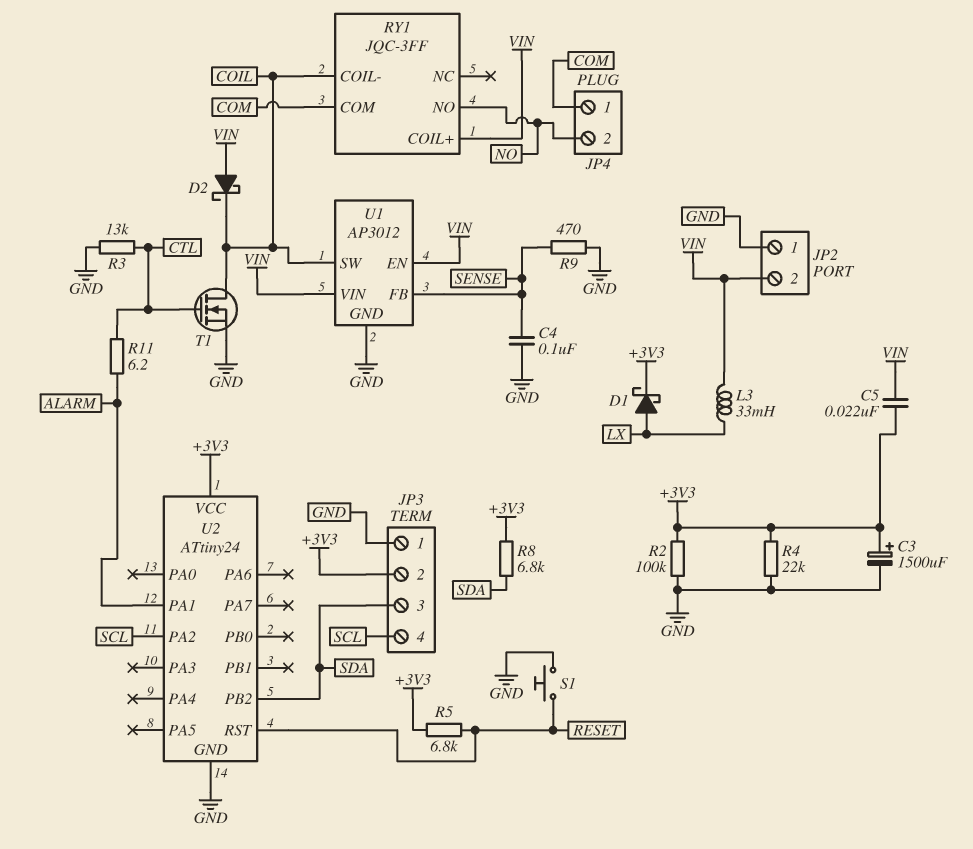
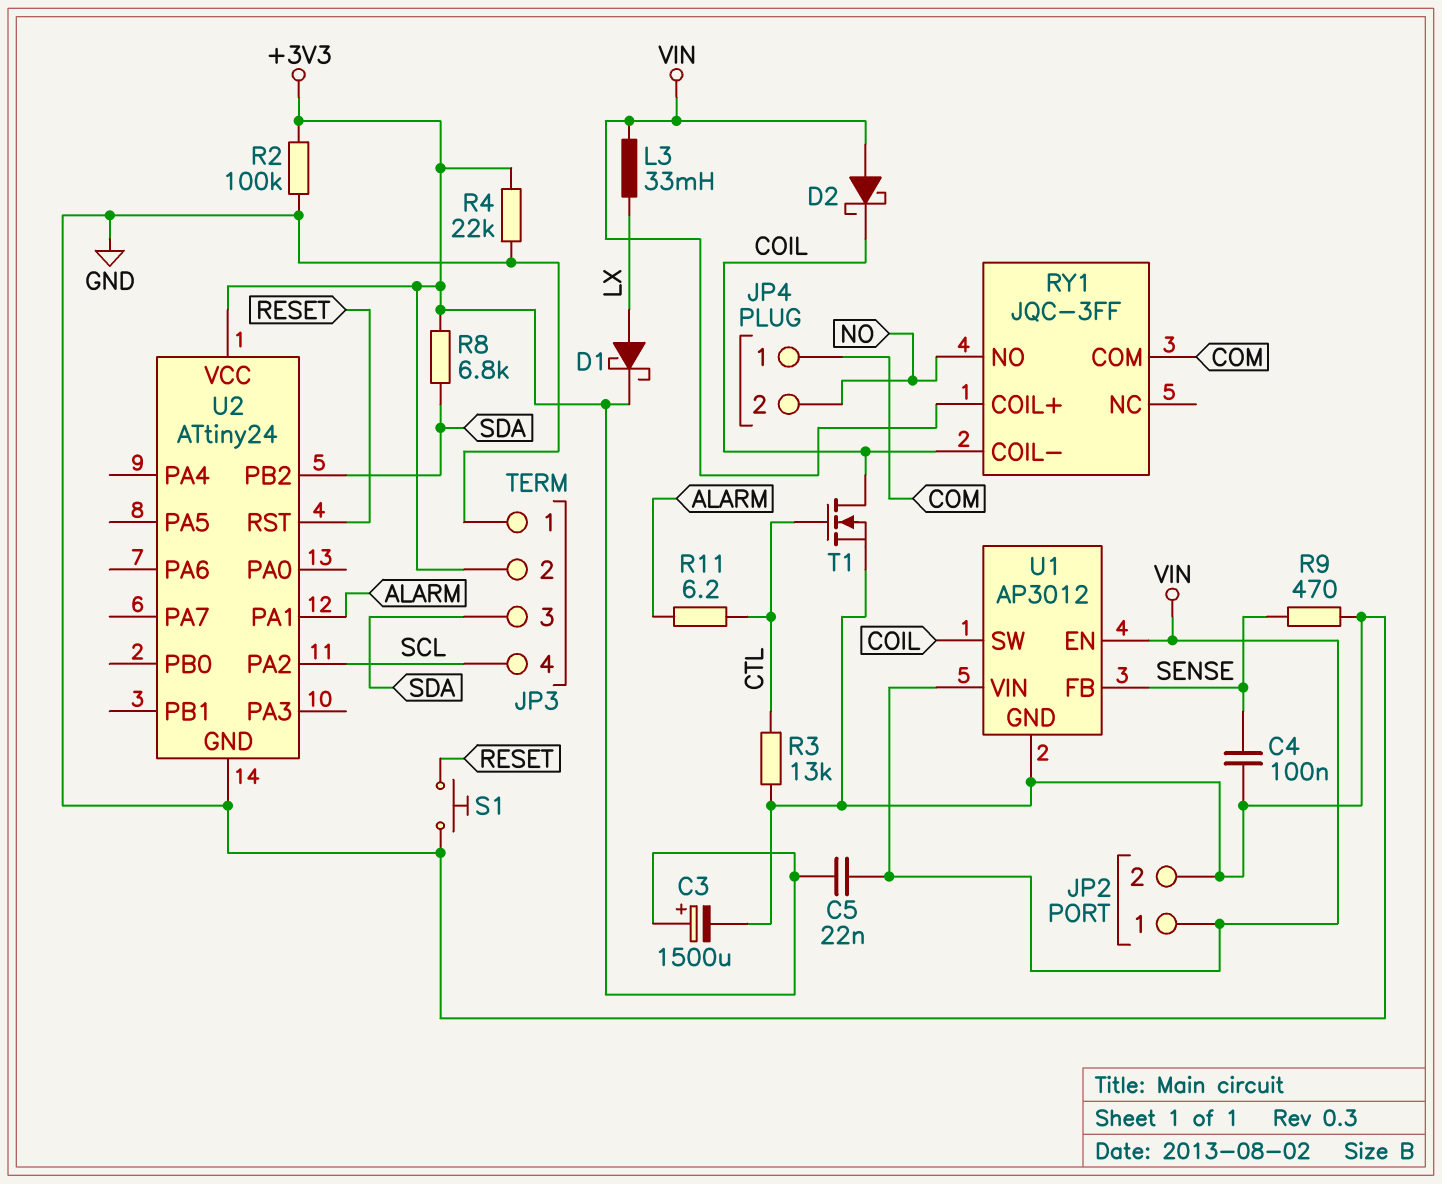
JP2 pin 1: GND -> VIN
JP2 pin 2: VIN -> GND
R5: 6.8k (+3V3, RESET) -> none

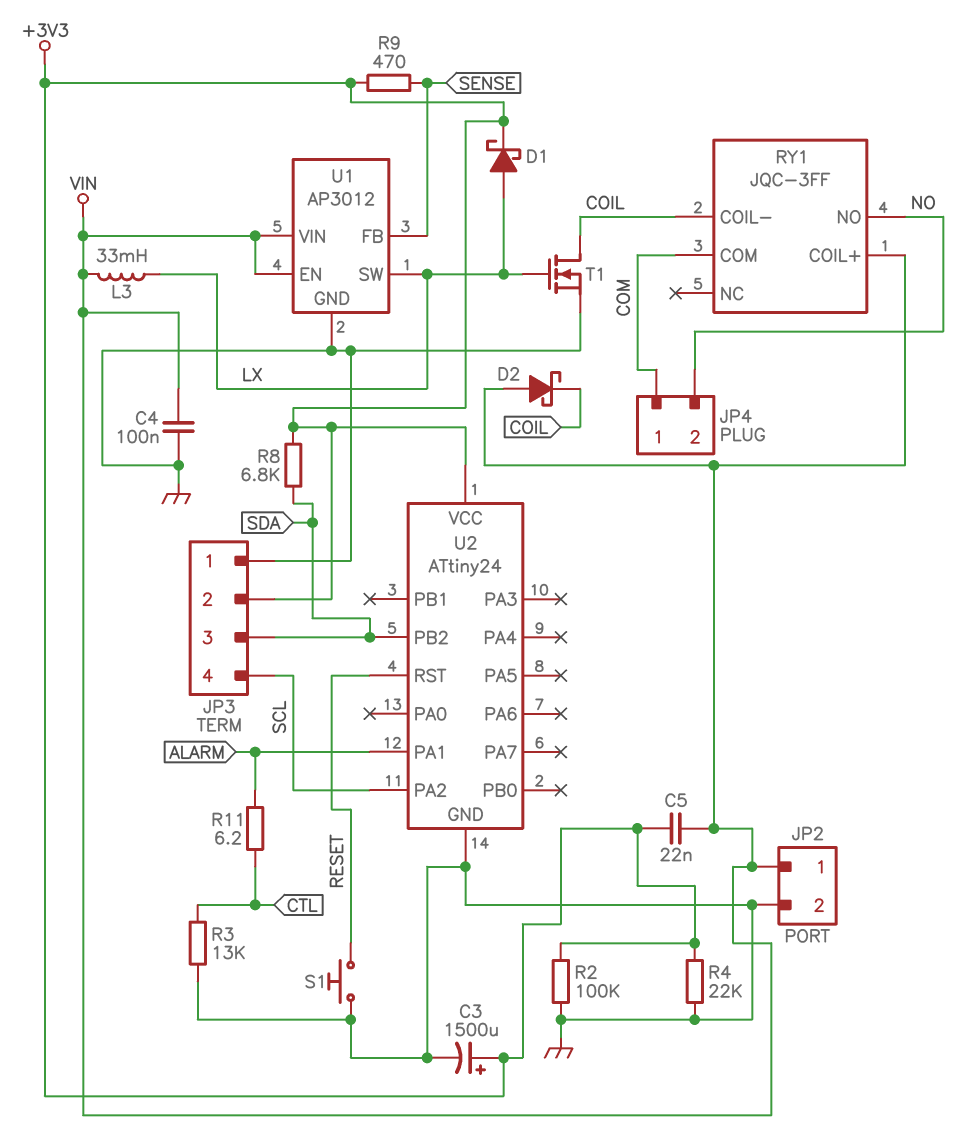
C4: 100nF (GND, SENSE) -> 100nF (GND, VIN)
R9: 470 (GND, SENSE) -> 470 (+3V3, SENSE)
T1: NMOS (G CTL, D COIL, S GND) -> NMOS (G LX, D COIL, S GND)
U1 pin SW: COIL -> LX

